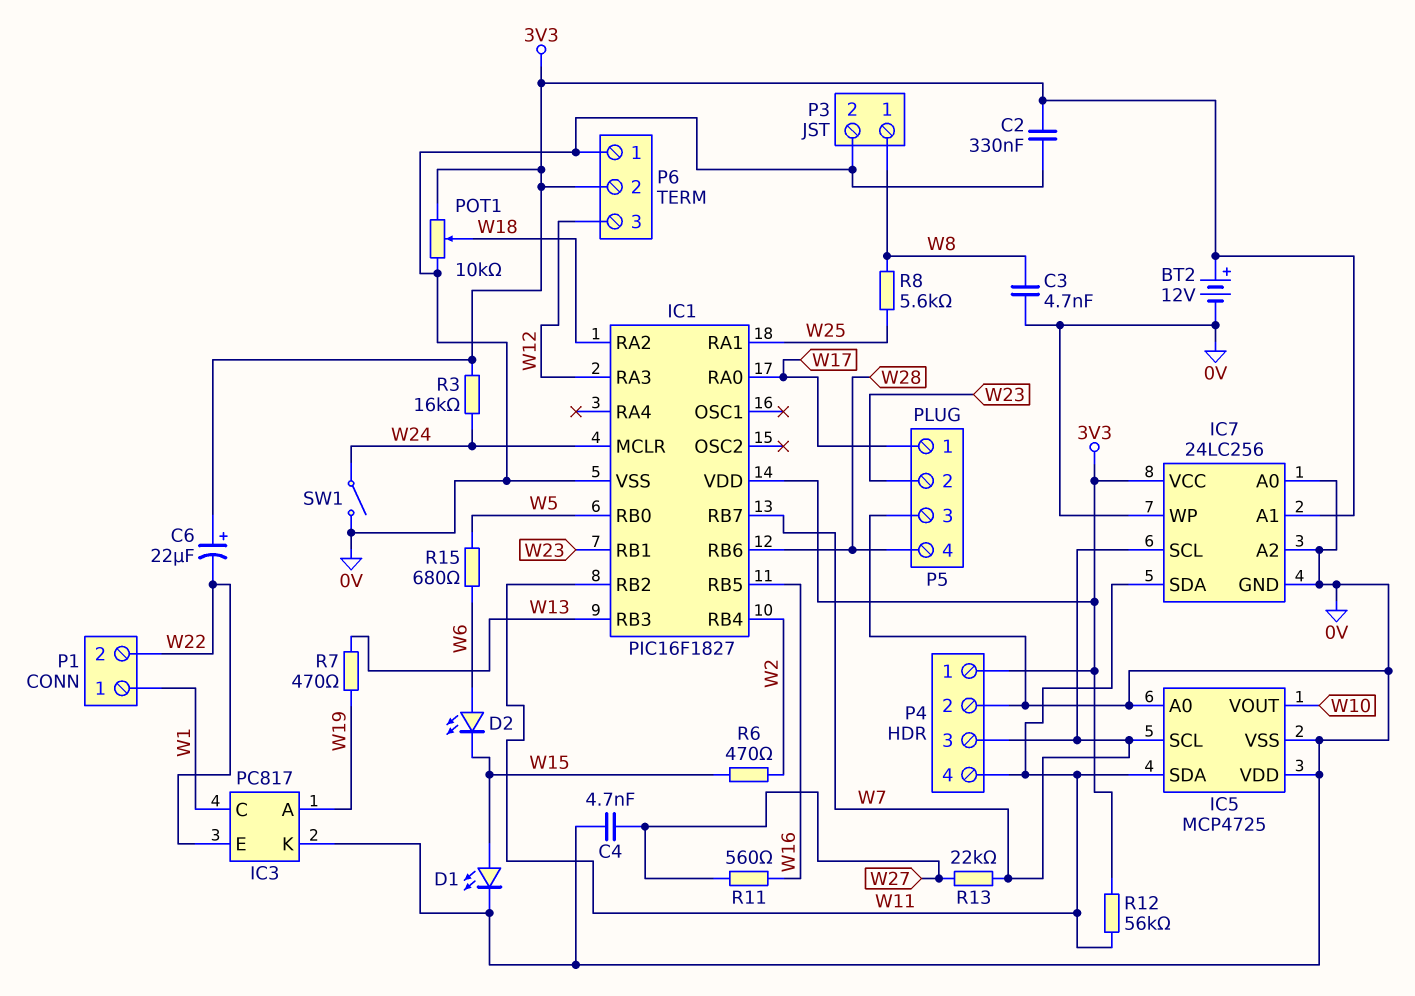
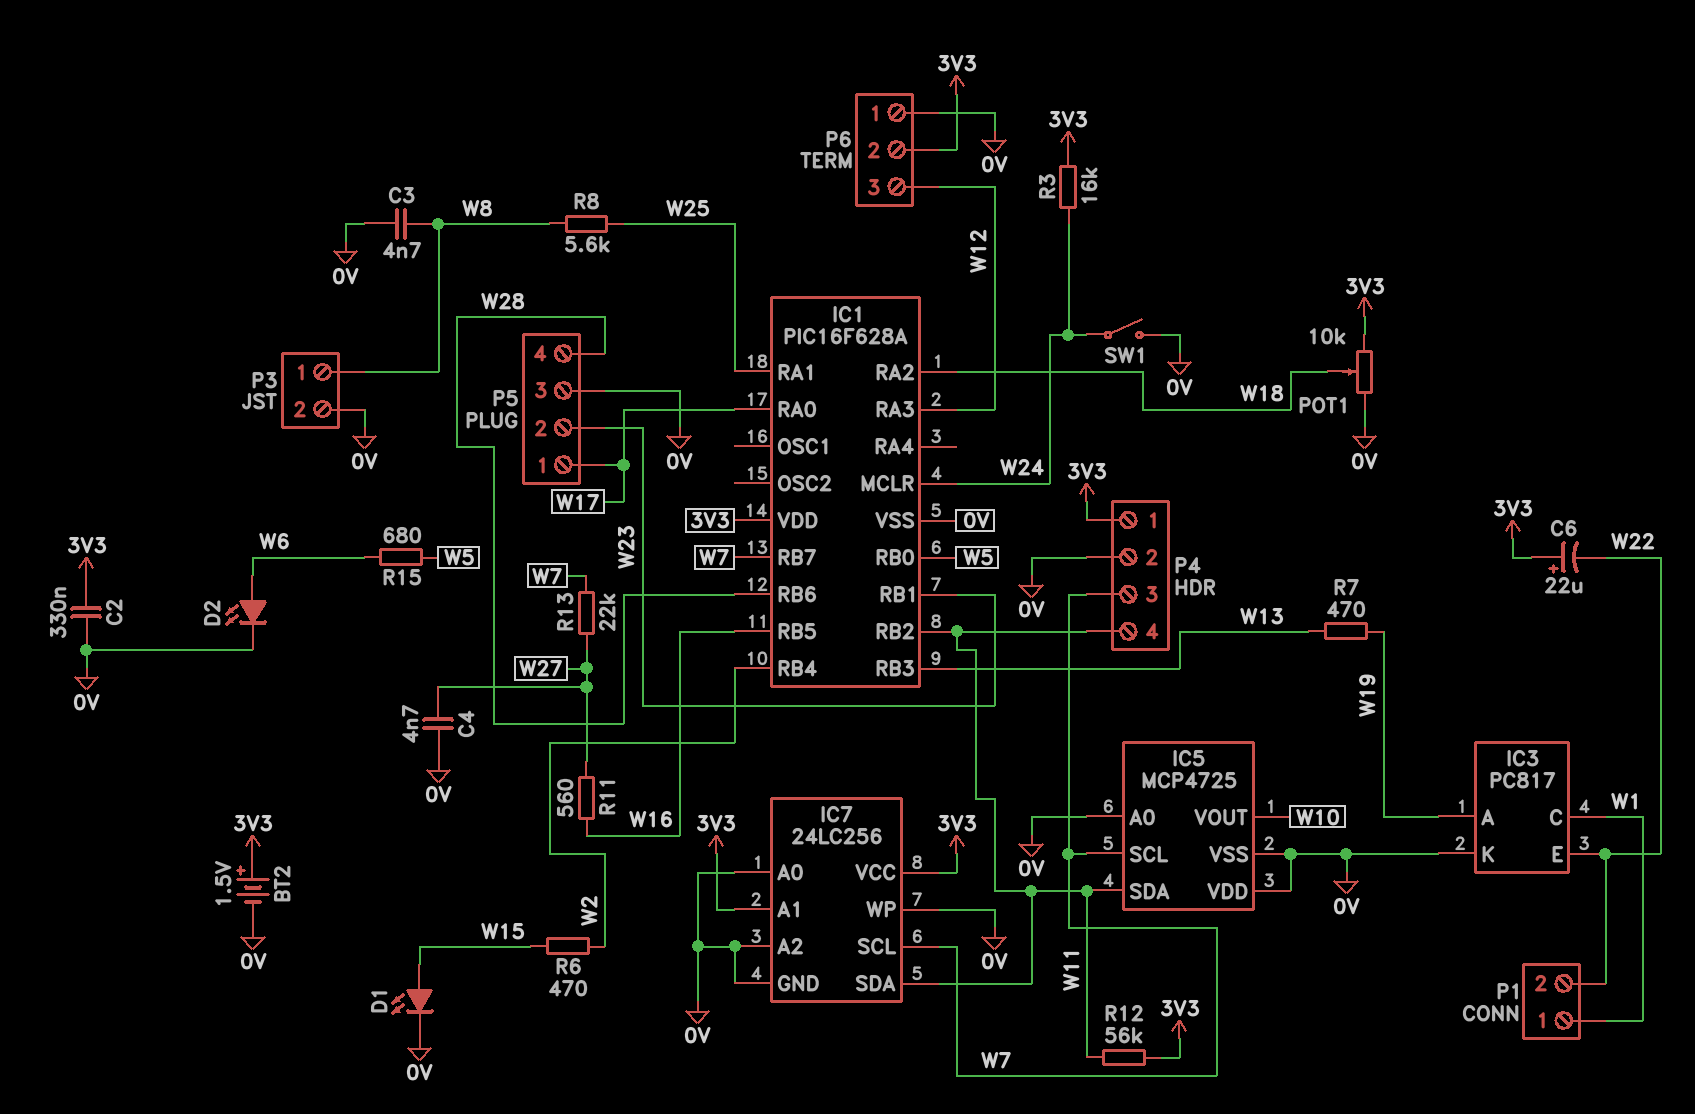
BT2: 12V (plus 3V3, minus 0V) -> 1.5V (plus 3V3, minus 0V)
D2: LED (A W6, K W15) -> LED (A W6, K 0V)
IC1: PIC16F1827 -> PIC16F628A

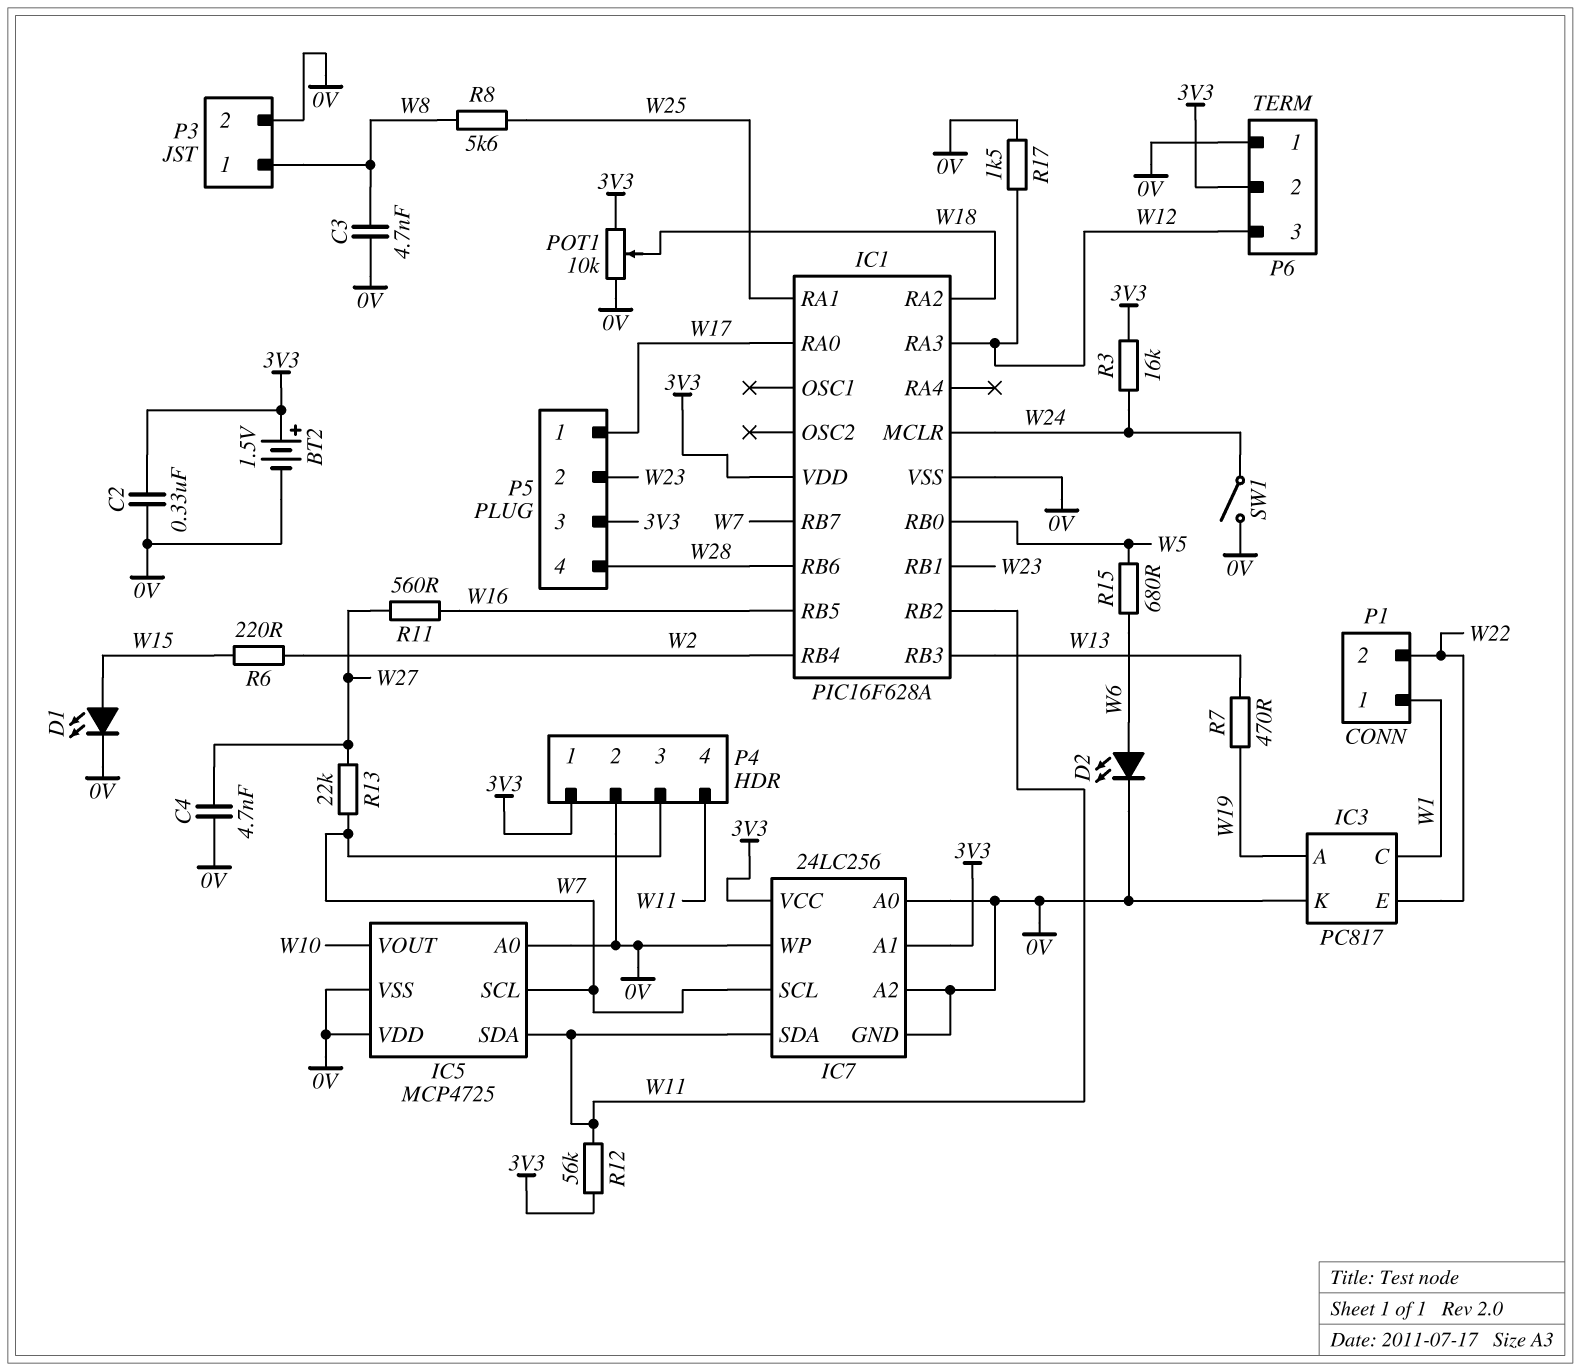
C6: 22uF (plus 3V3, minus W22) -> none
P5 pin 3: 0V -> 3V3
R6: 470 (W2, W15) -> 220 (W2, W15)
R17: none -> 1.5k (0V, W12)

